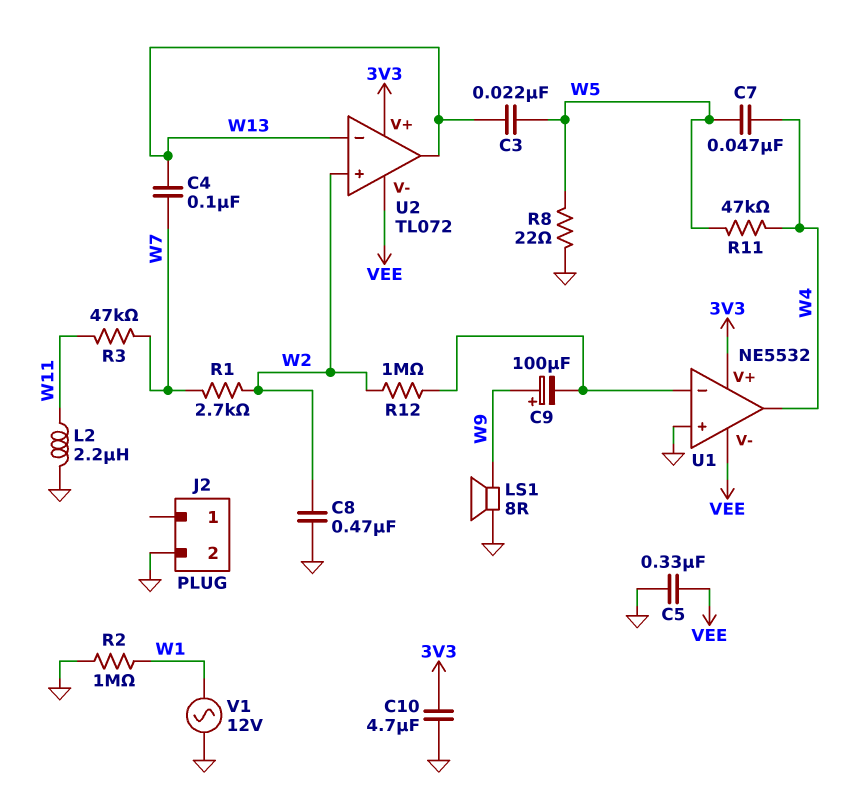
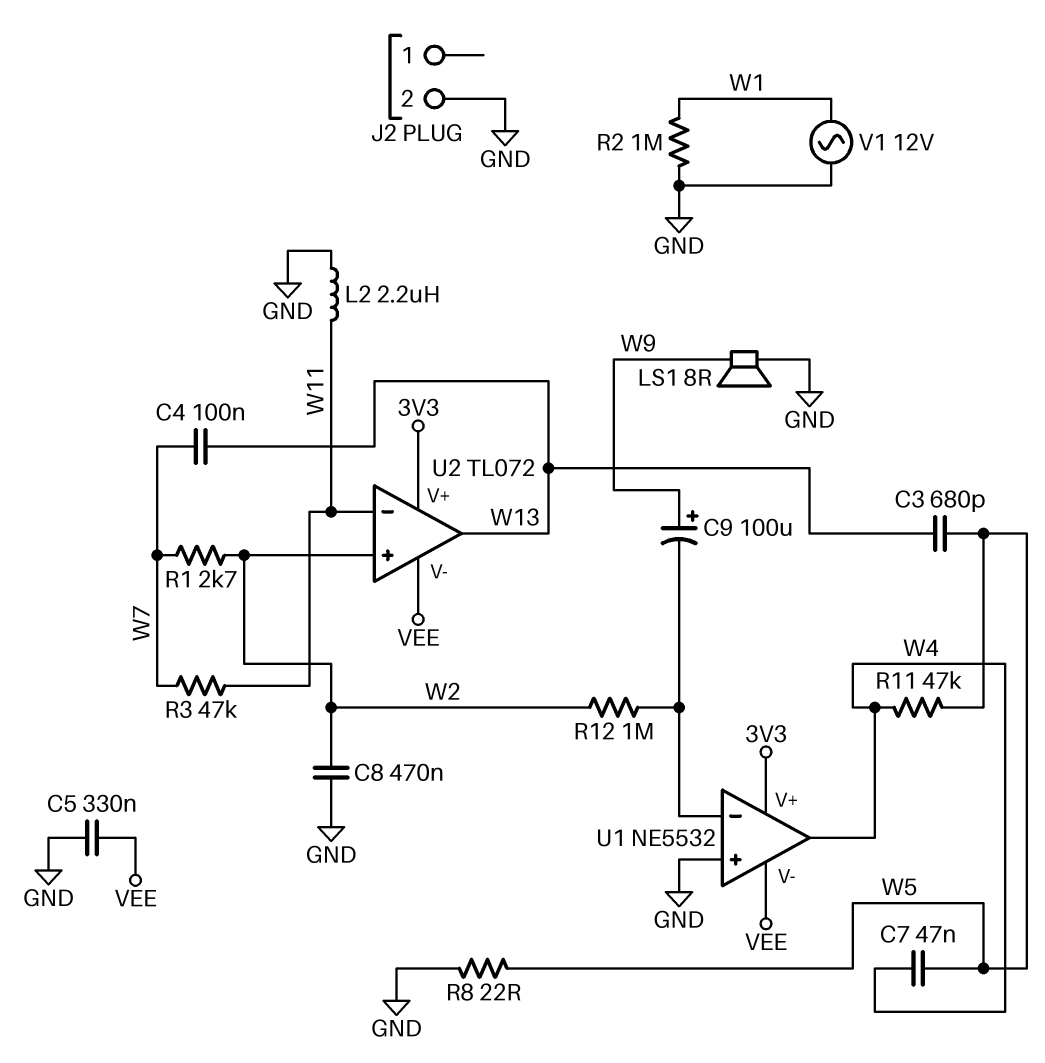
C3: 22nF (W5, W13) -> 680pF (W5, W13)
C10: 4.7uF (3V3, GND) -> none
U2 pin in-: W13 -> W11

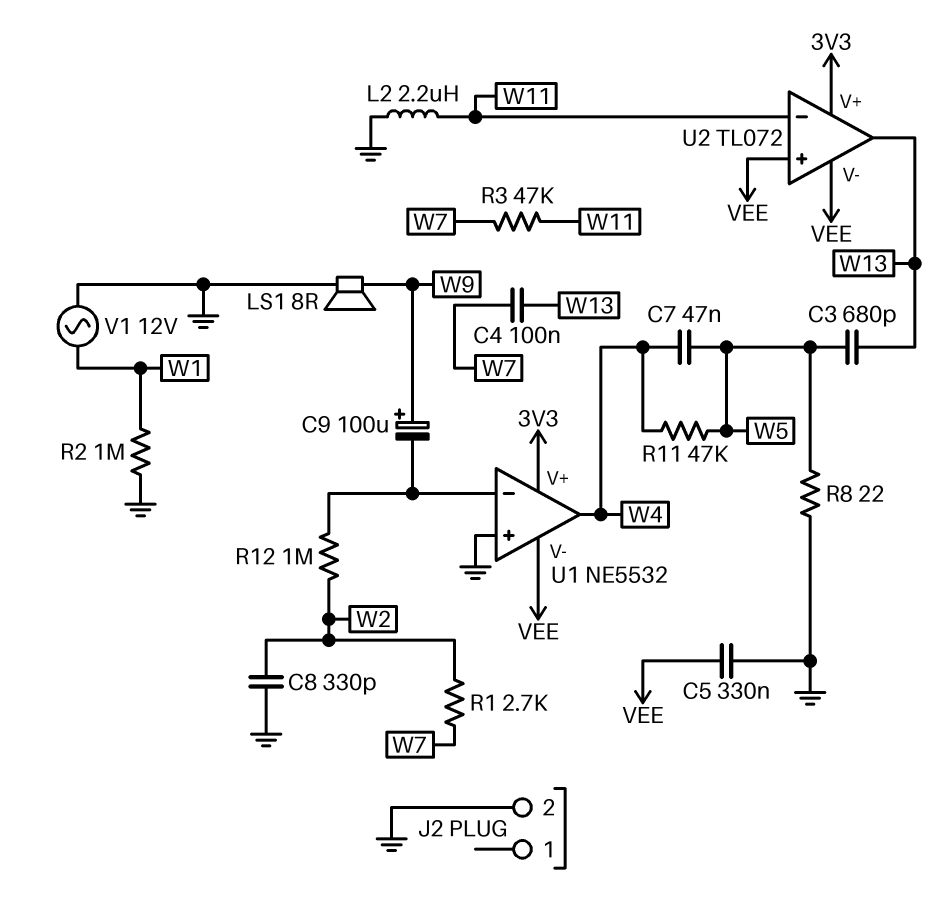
C8: 470nF (GND, W2) -> 330pF (GND, W2)
U2 pin in+: W2 -> VEE

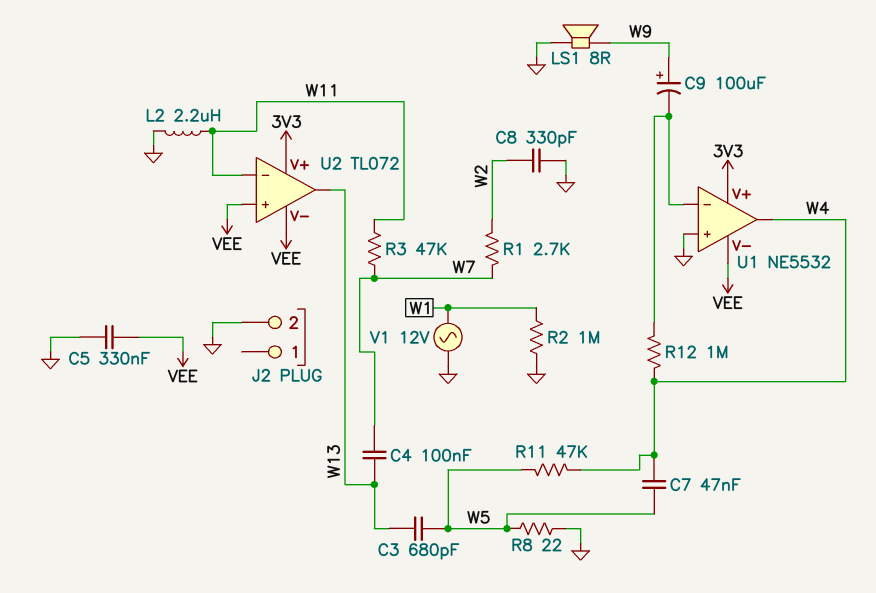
R12: 1M (U1/in-, W2) -> 1M (U1/in-, W4)

